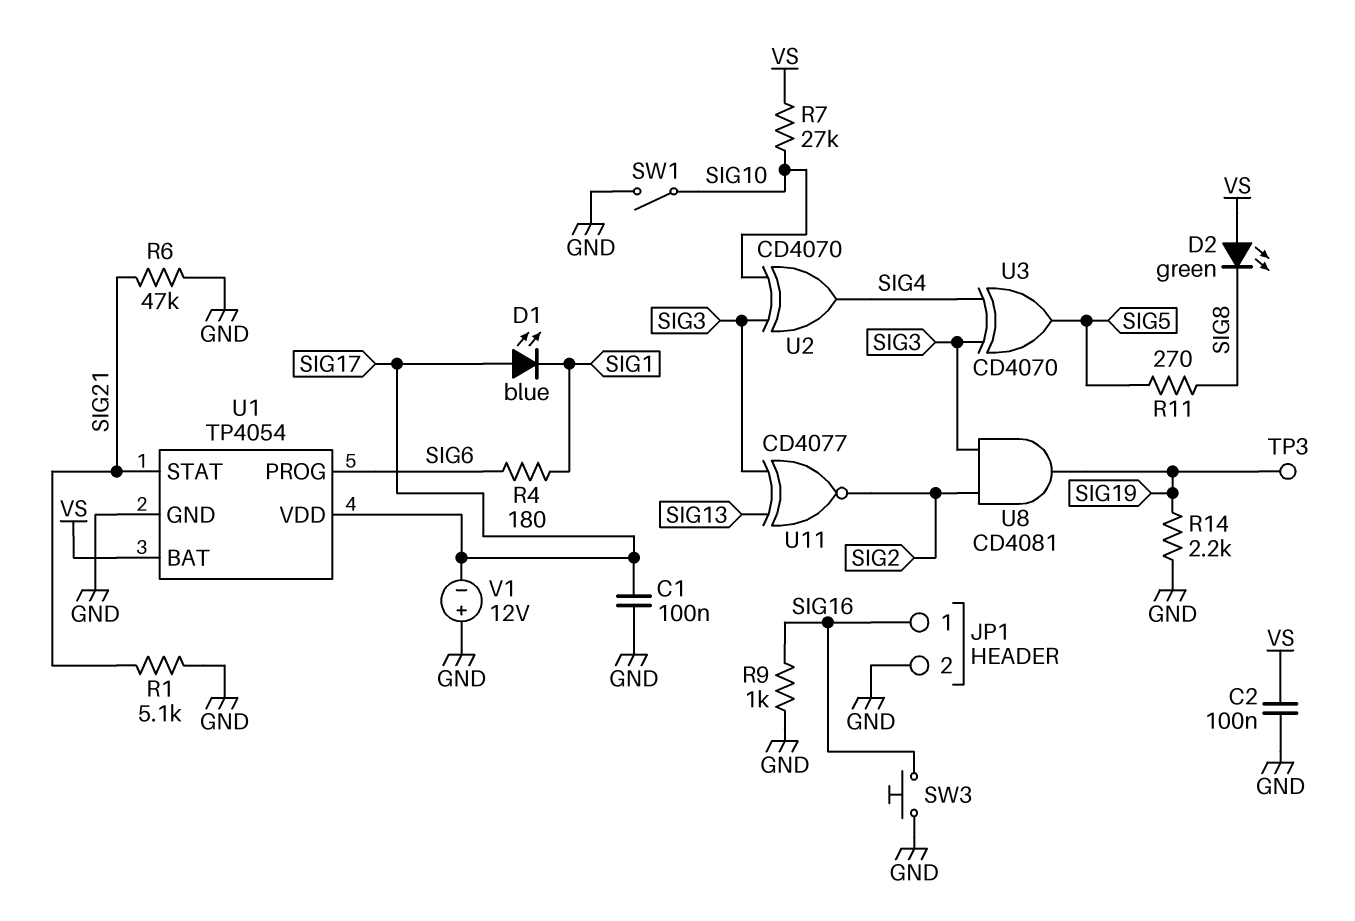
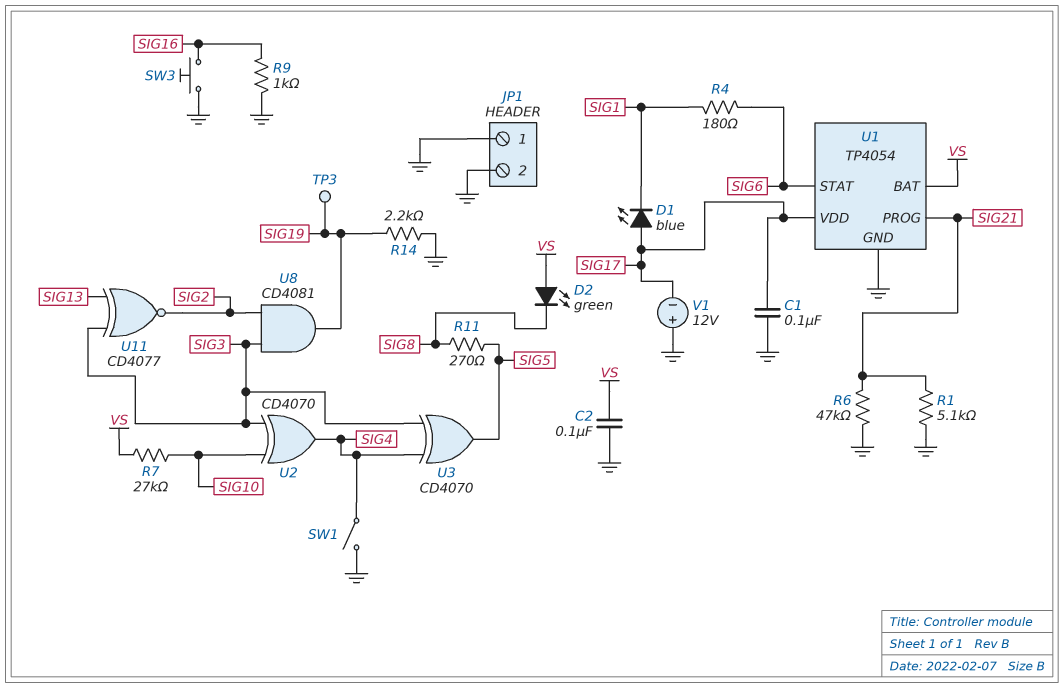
JP1 pin 1: SIG16 -> GND
SW1: switch (GND, SIG10) -> switch (GND, SIG4)
U1 pin PROG: SIG6 -> SIG21
U1 pin STAT: SIG21 -> SIG6

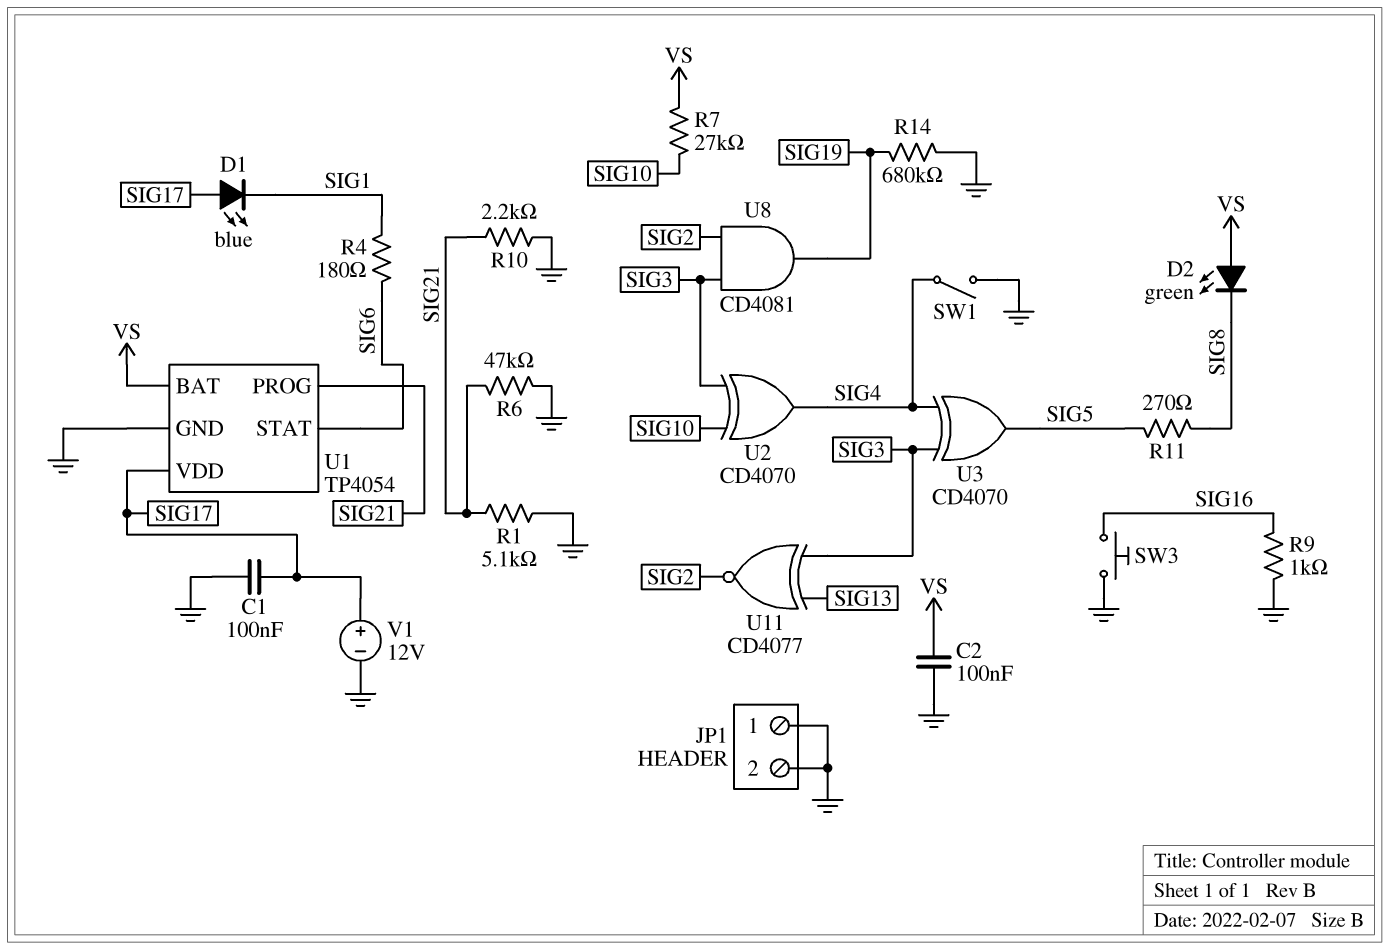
R10: none -> 2.2k (GND, SIG21)
R14: 2.2k (GND, SIG19) -> 680k (GND, SIG19)
TP3: test point (SIG19) -> none
V1: 12V (plus GND, minus SIG17) -> 12V (plus SIG17, minus GND)

